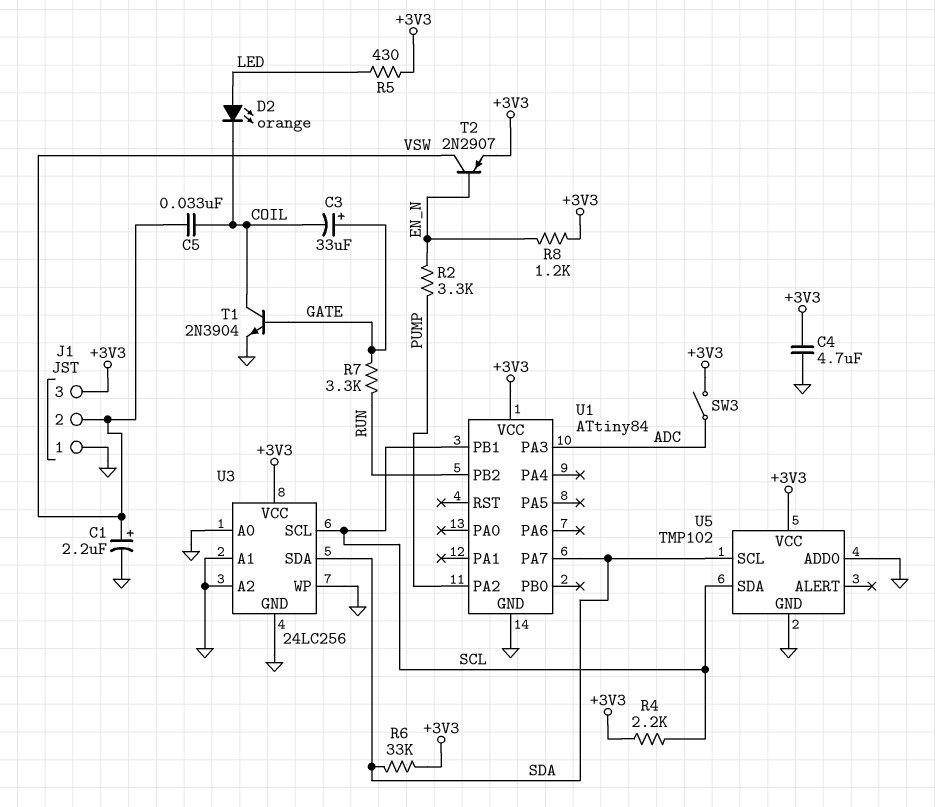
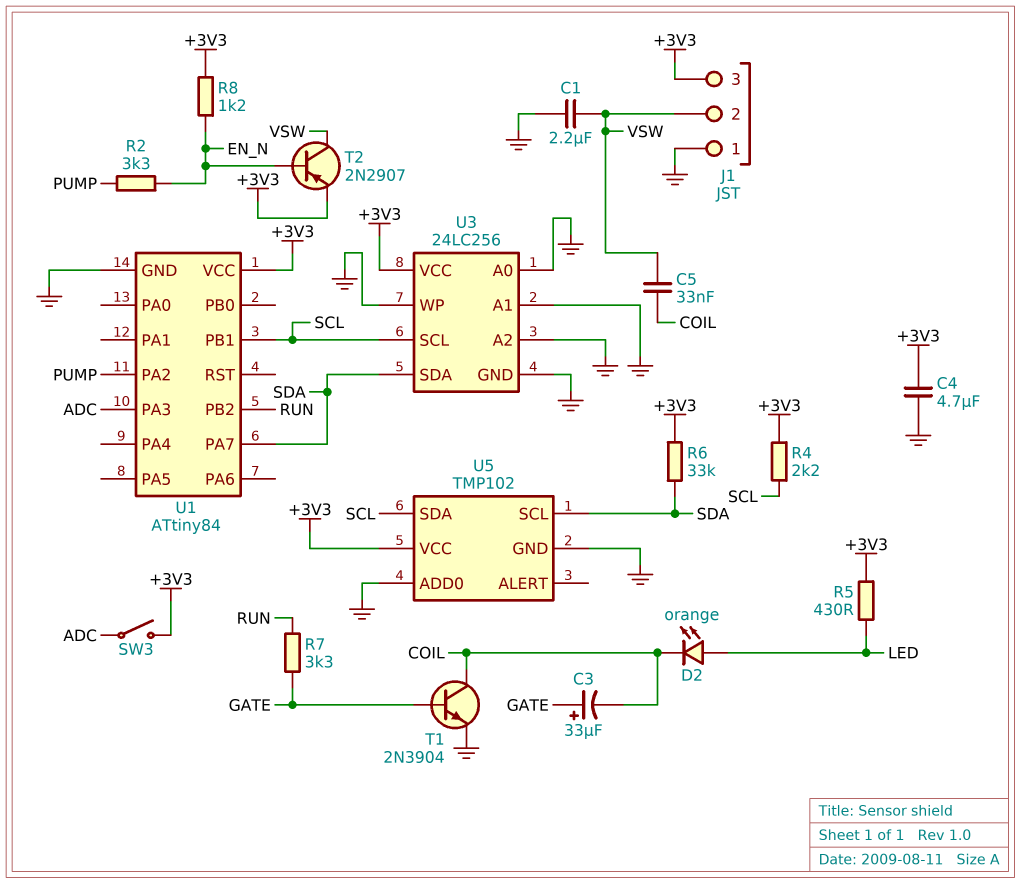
C1: 2.2uF (plus VSW, minus GND) -> 2.2uF (GND, VSW)

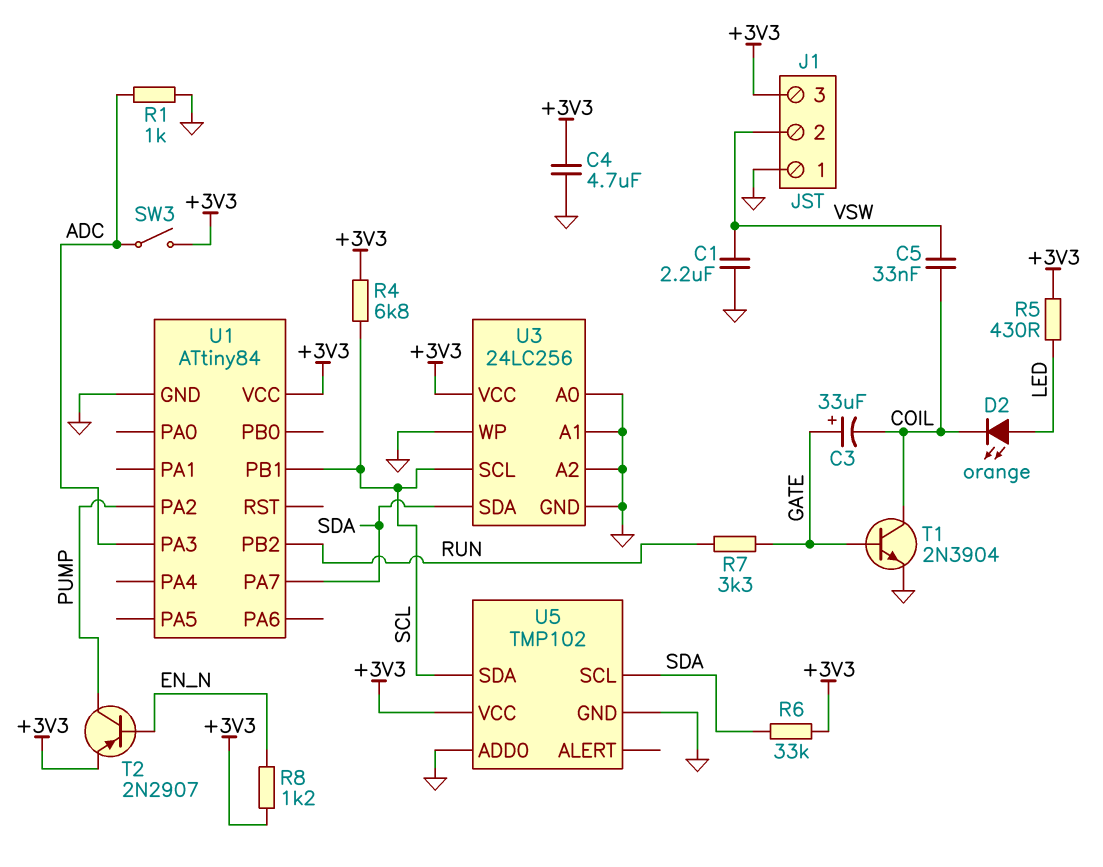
R1: none -> 1k (ADC, GND)
R2: 3.3k (EN_N, PUMP) -> none
R4: 2.2k (+3V3, SCL) -> 6.8k (+3V3, SCL)
T2: PNP 2N2907 (B EN_N, C VSW, E +3V3) -> PNP 2N2907 (B EN_N, C PUMP, E +3V3)

